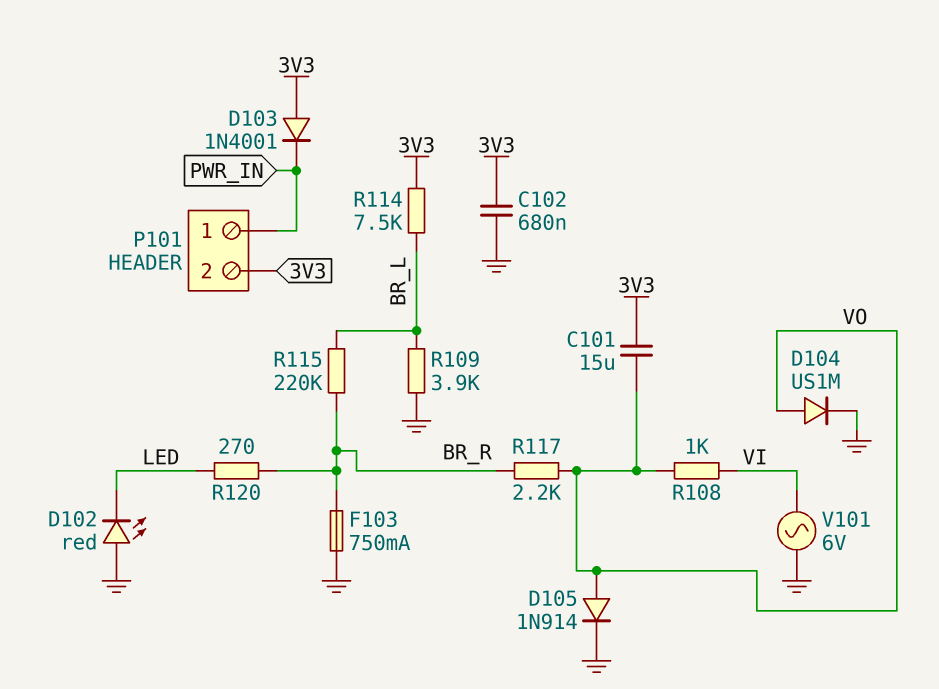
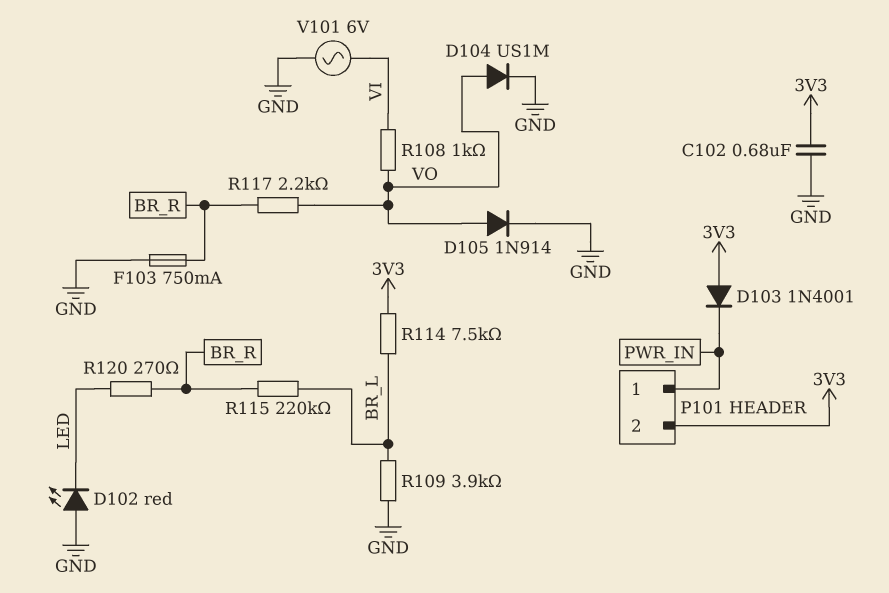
C101: 15uF (3V3, VO) -> none

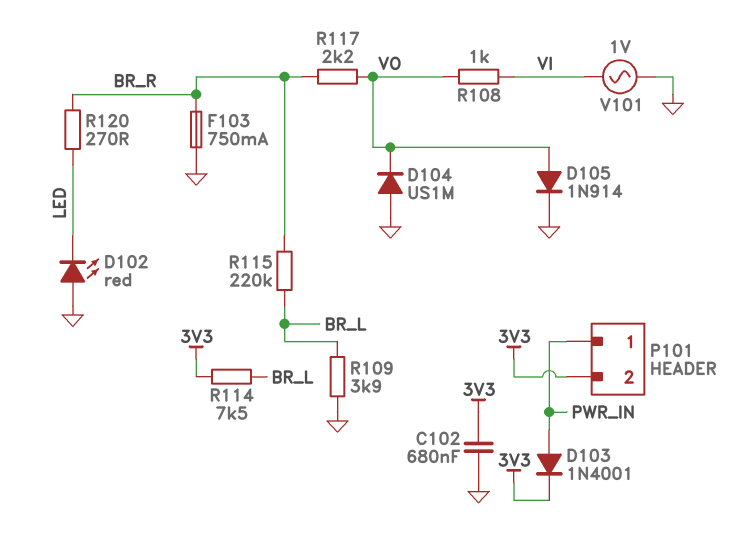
D103: diode 1N4001 (A 3V3, K PWR_IN) -> diode 1N4001 (A PWR_IN, K 3V3)
D104: diode US1M (A VO, K GND) -> diode US1M (A GND, K VO)
V101: AC 6V (GND, VI) -> AC 1V (GND, VI)

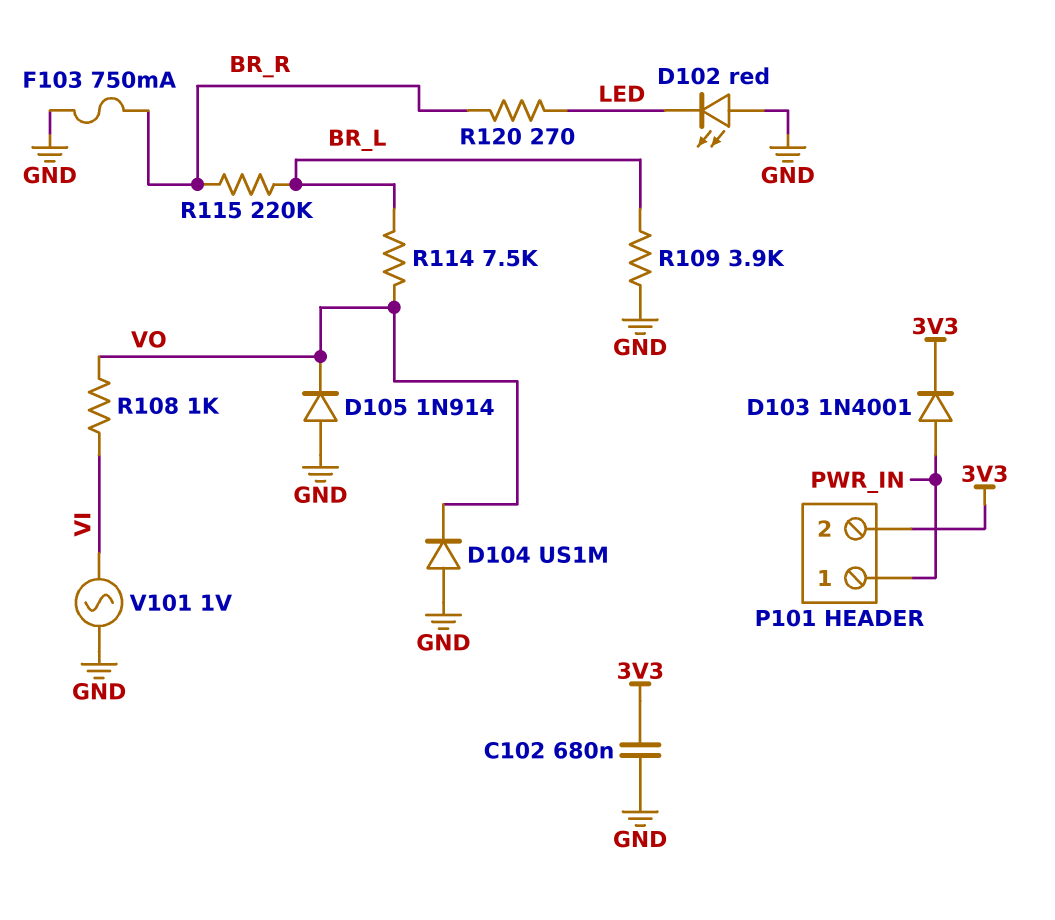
D105: diode 1N914 (A VO, K GND) -> diode 1N914 (A GND, K VO)
R114: 7.5k (3V3, BR_L) -> 7.5k (BR_L, VO)
R117: 2.2k (BR_R, VO) -> none

